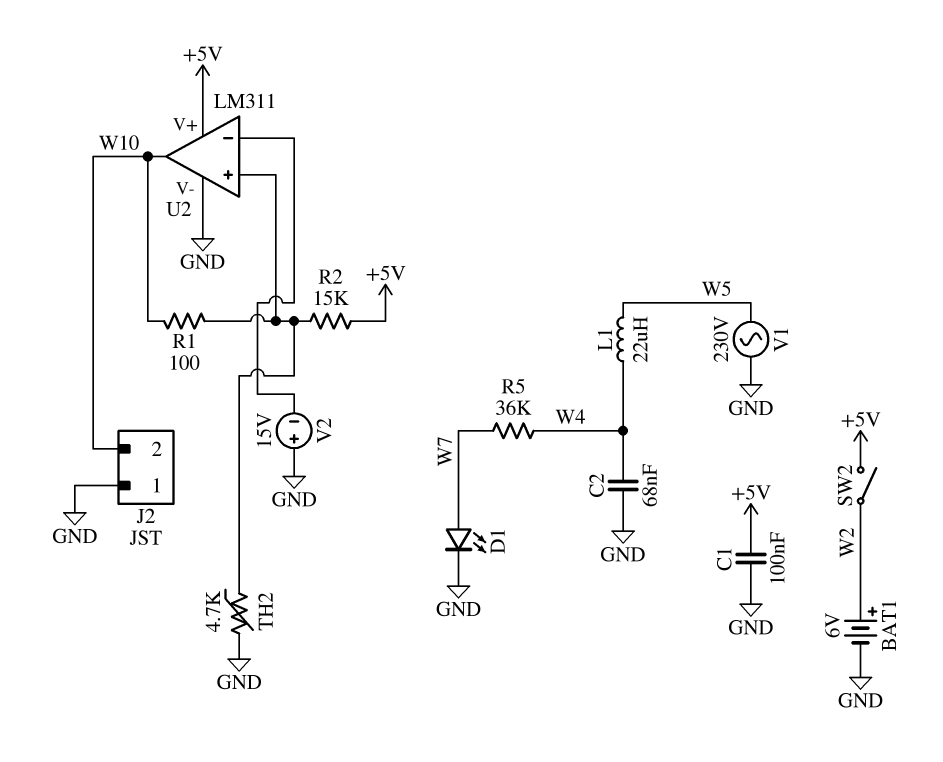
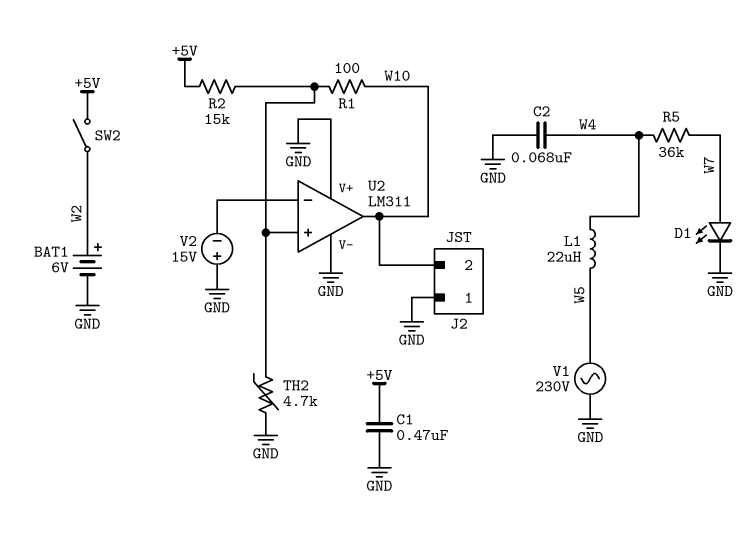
C1: 100nF (+5V, GND) -> 470nF (+5V, GND)
U2 pin V+: +5V -> GND

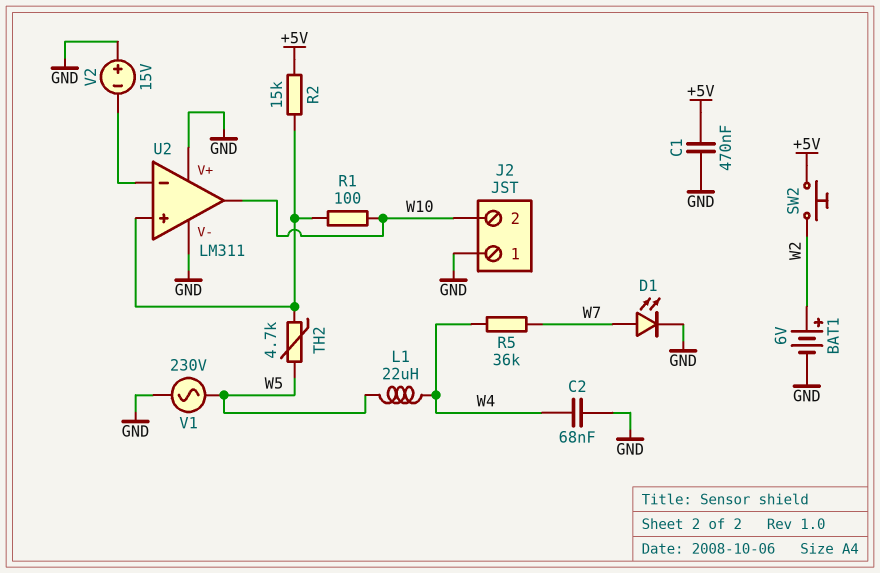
SW2: switch (+5V, W2) -> button (+5V, W2)
TH2: 4.7k (GND, U2/in+) -> 4.7k (U2/in+, W5)

